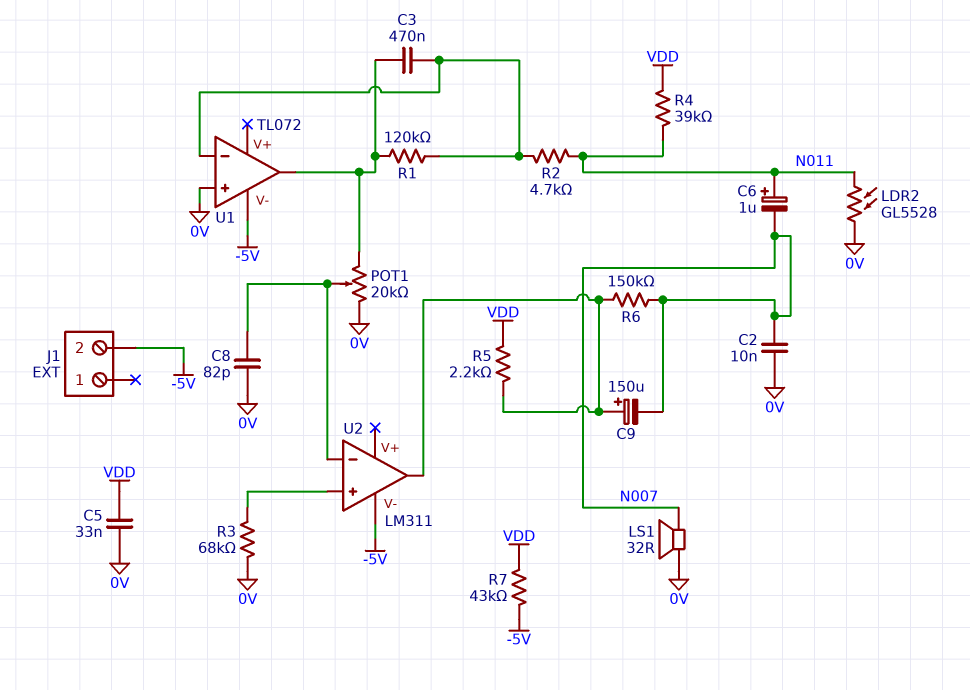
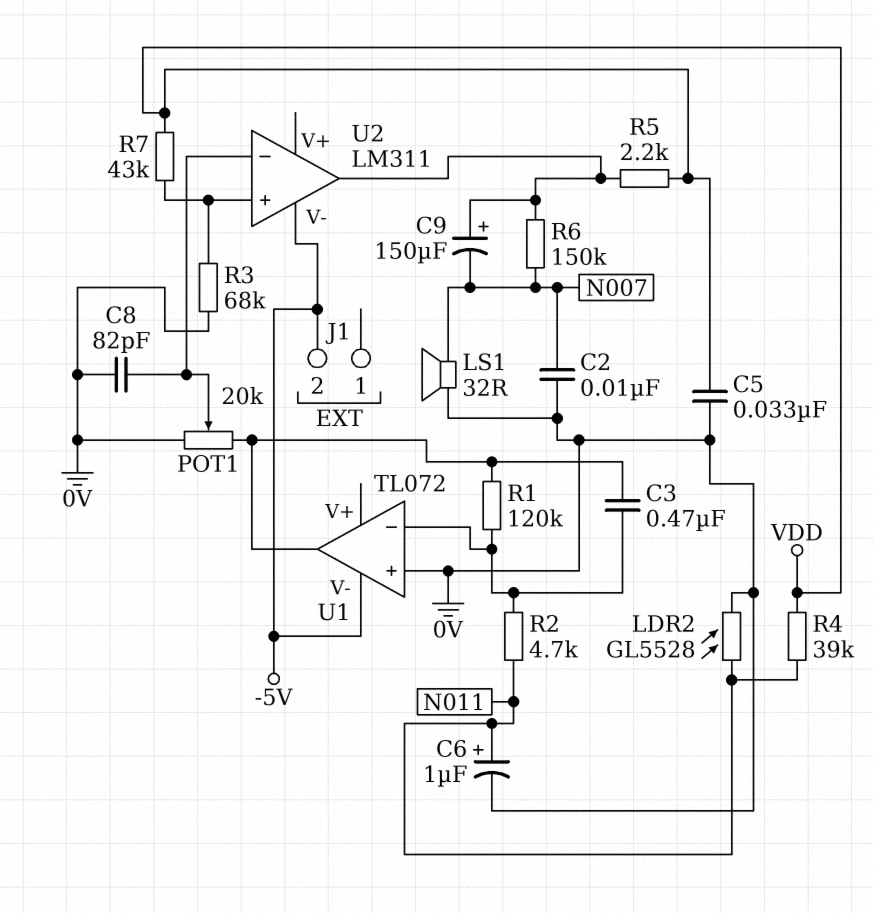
C6: 1uF (plus N011, minus N007) -> 1uF (plus N011, minus 0V)
R7: 43k (-5V, VDD) -> 43k (U2/in+, VDD)

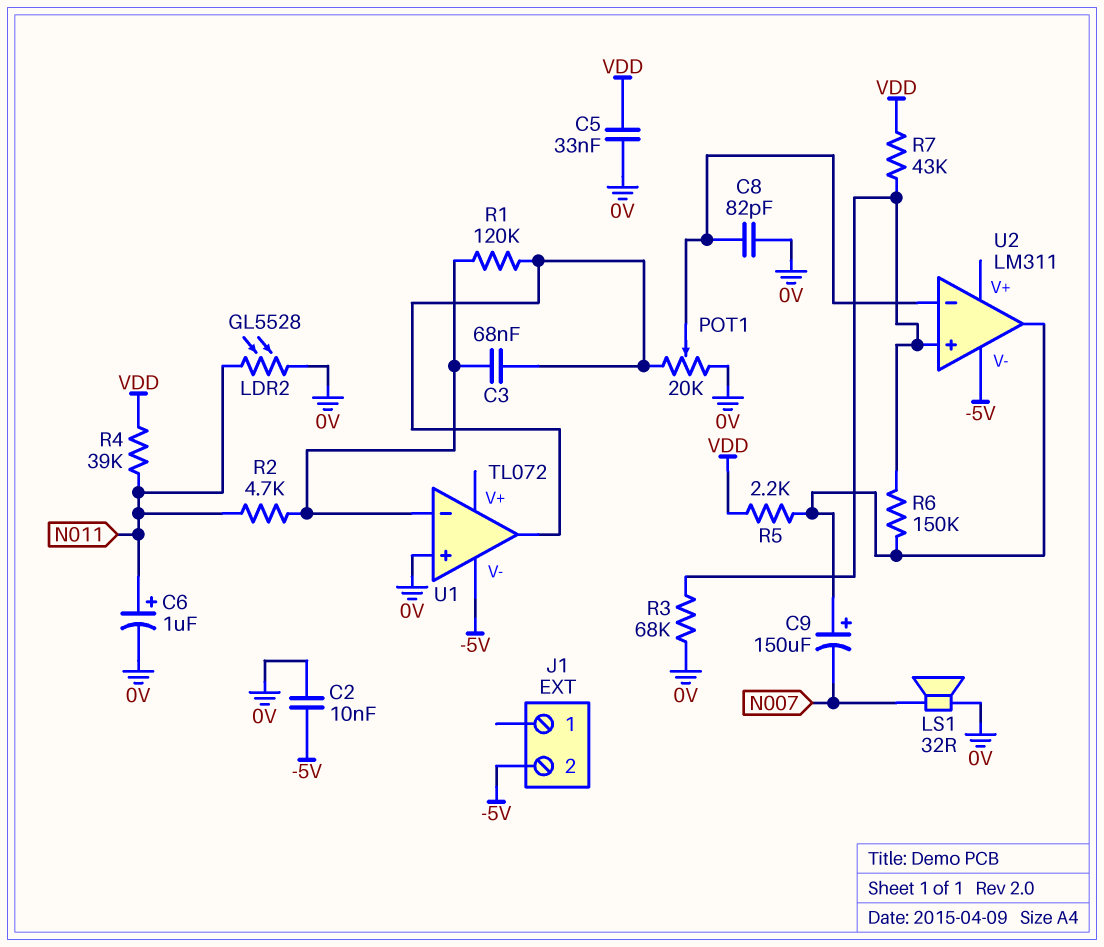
C2: 10nF (0V, N007) -> 10nF (-5V, 0V)
C3: 470nF (U1/in-, U1/out) -> 68nF (U1/in-, U1/out)
R6: 150k (N007, U2/out) -> 150k (U2/in+, U2/out)

